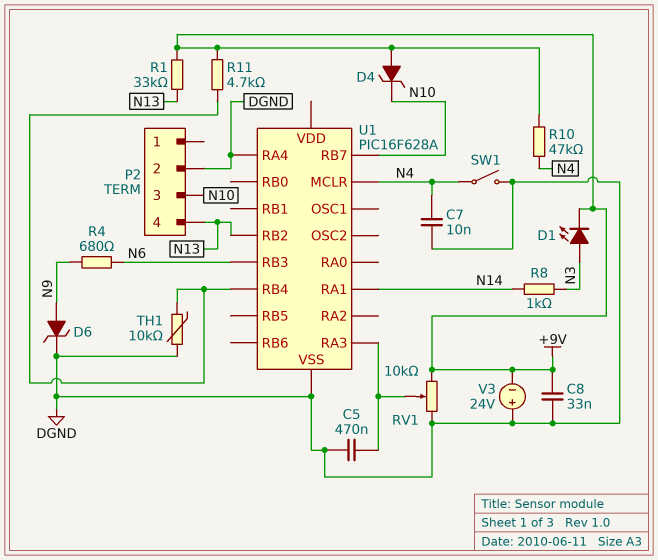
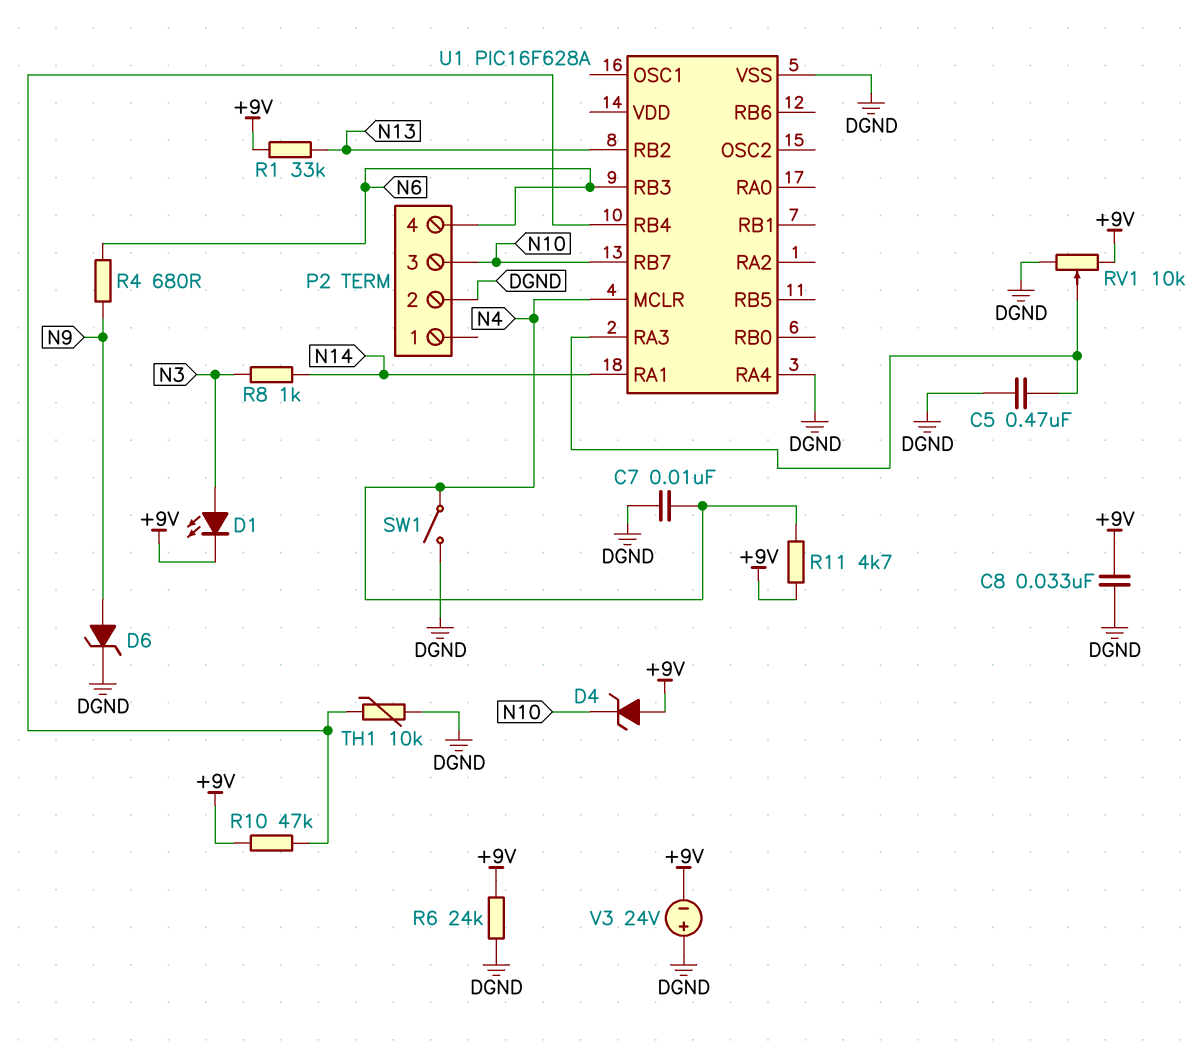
P2 pin 4: N13 -> N6
R6: none -> 24k (+9V, DGND)
R10: 47k (+9V, N4) -> 47k (+9V, U1/RB4)
R11: 4.7k (+9V, U1/RB4) -> 4.7k (+9V, N4)

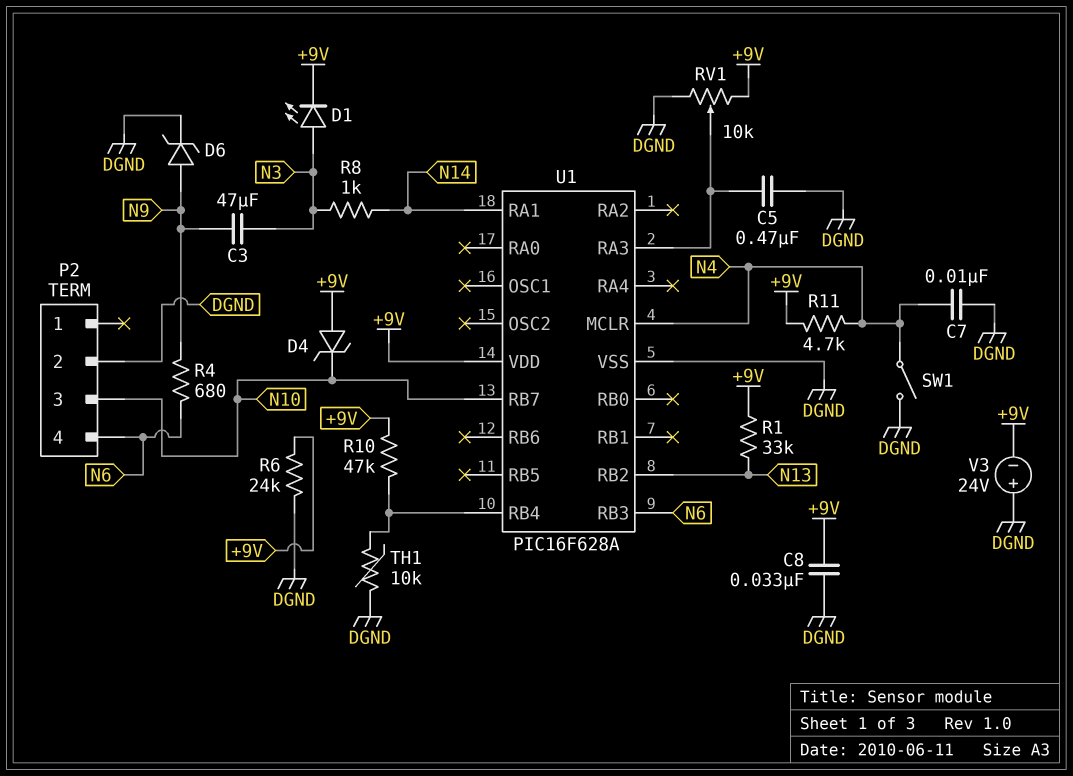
C3: none -> 47uF (N3, N9)
U1 pin RA4: DGND -> none
U1 pin VDD: none -> +9V

